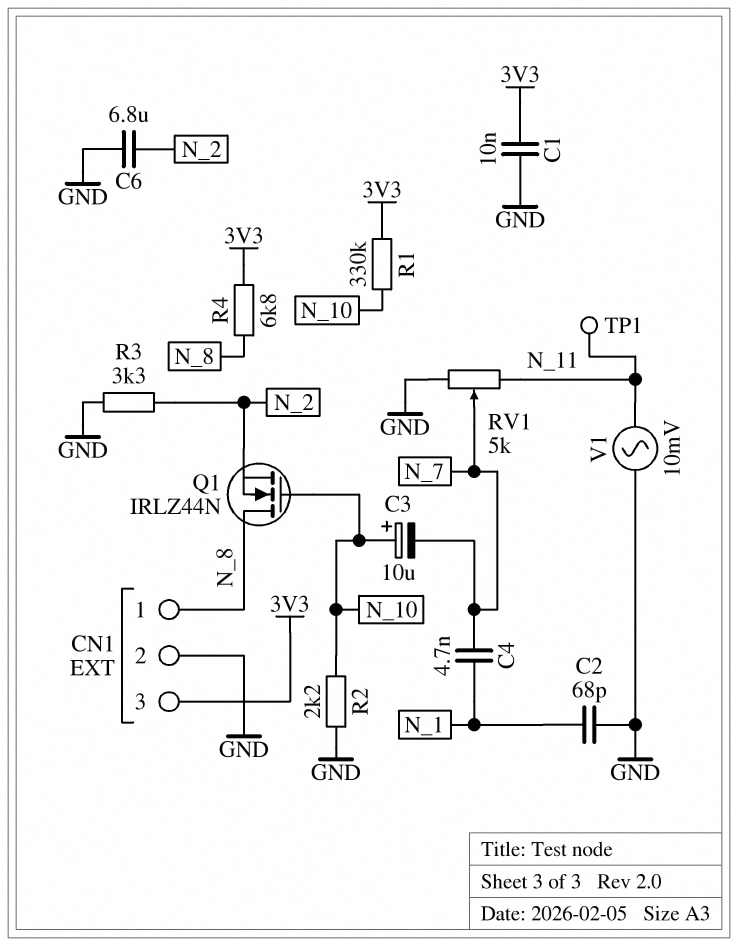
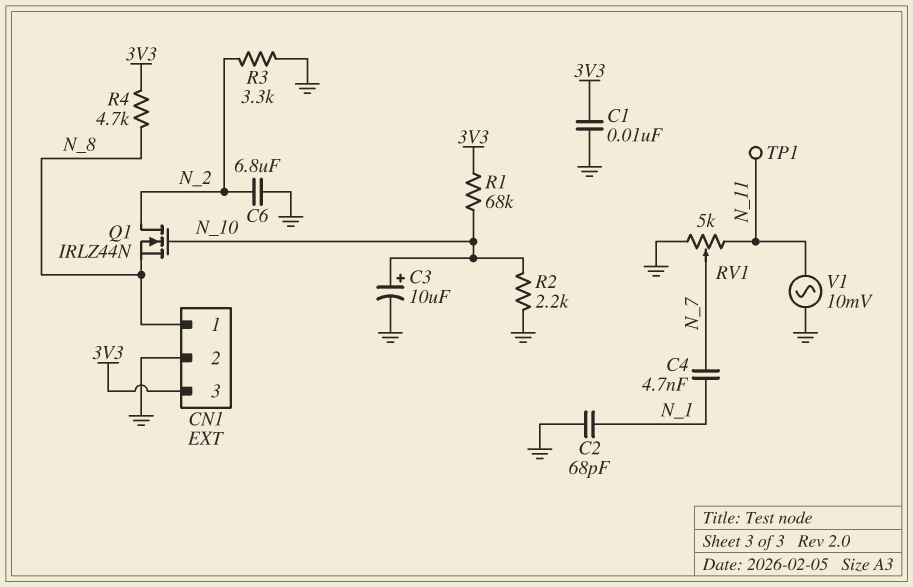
C3: 10uF (plus N_10, minus N_7) -> 10uF (plus N_10, minus GND)
Q1: NMOS IRLZ44N (G N_10, D N_8, S N_2) -> NMOS IRLZ44N (G N_10, D N_2, S N_8)
R1: 330k (3V3, N_10) -> 68k (3V3, N_10)
R4: 6.8k (3V3, N_8) -> 4.7k (3V3, N_8)

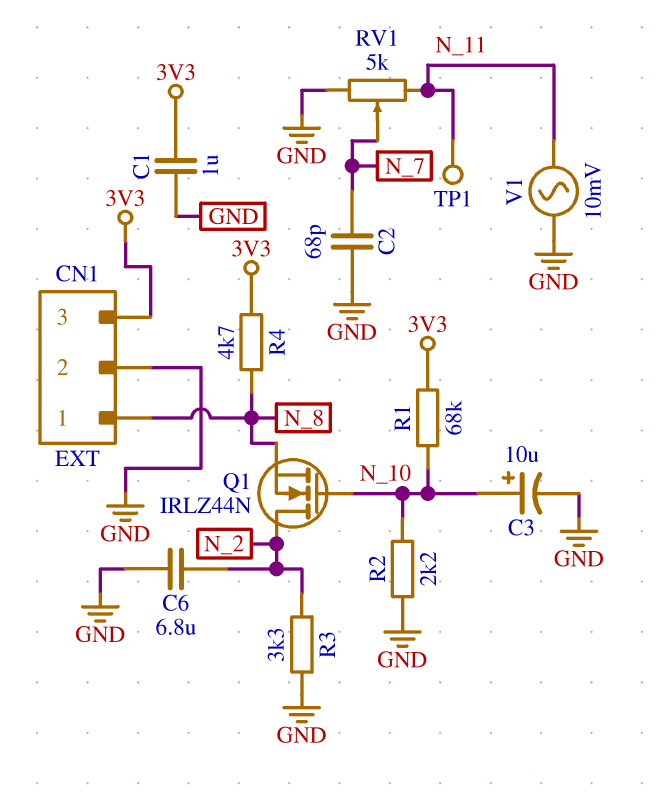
C1: 10nF (3V3, GND) -> 1uF (3V3, GND)
C2: 68pF (GND, N_1) -> 68pF (GND, N_7)
C4: 4.7nF (N_1, N_7) -> none

